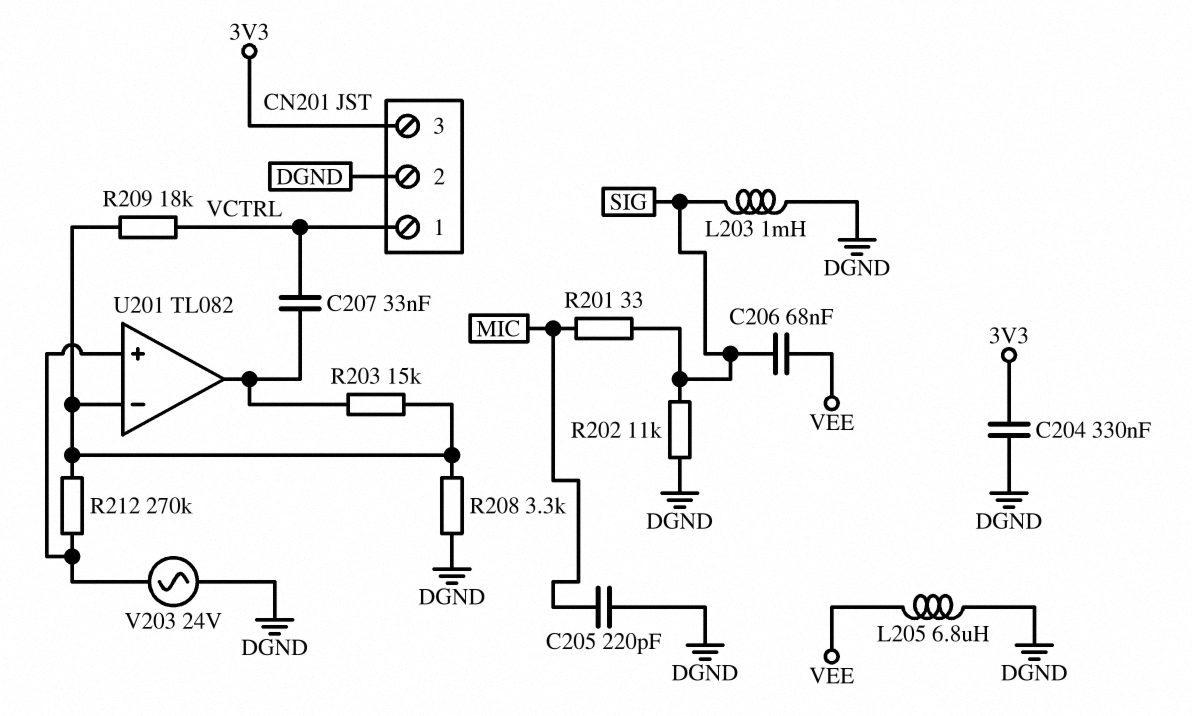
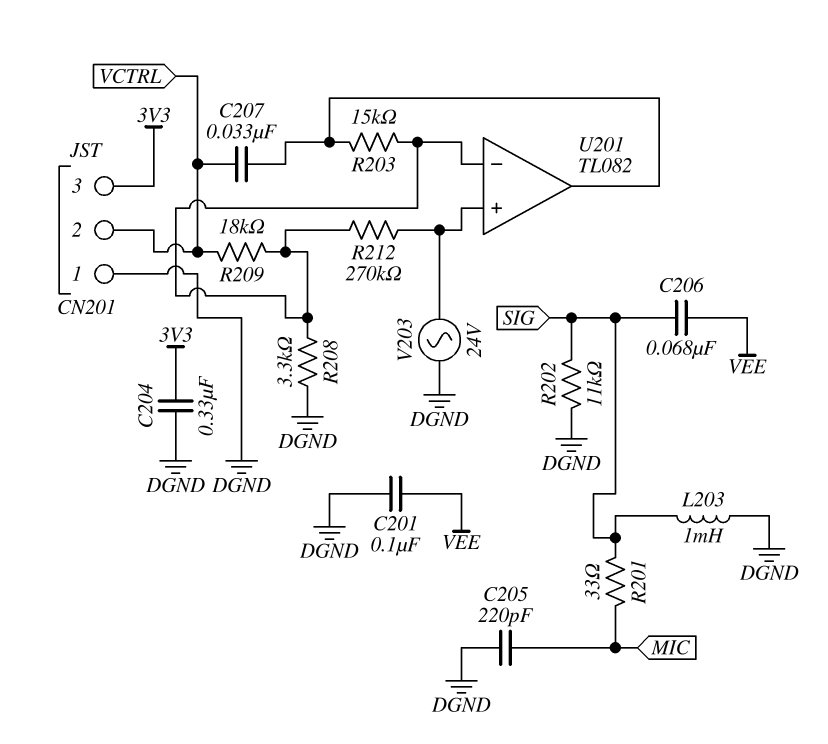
C201: none -> 100nF (DGND, VEE)
CN201 pin 1: VCTRL -> DGND
CN201 pin 2: DGND -> VCTRL
L205: 6.8uH (DGND, VEE) -> none

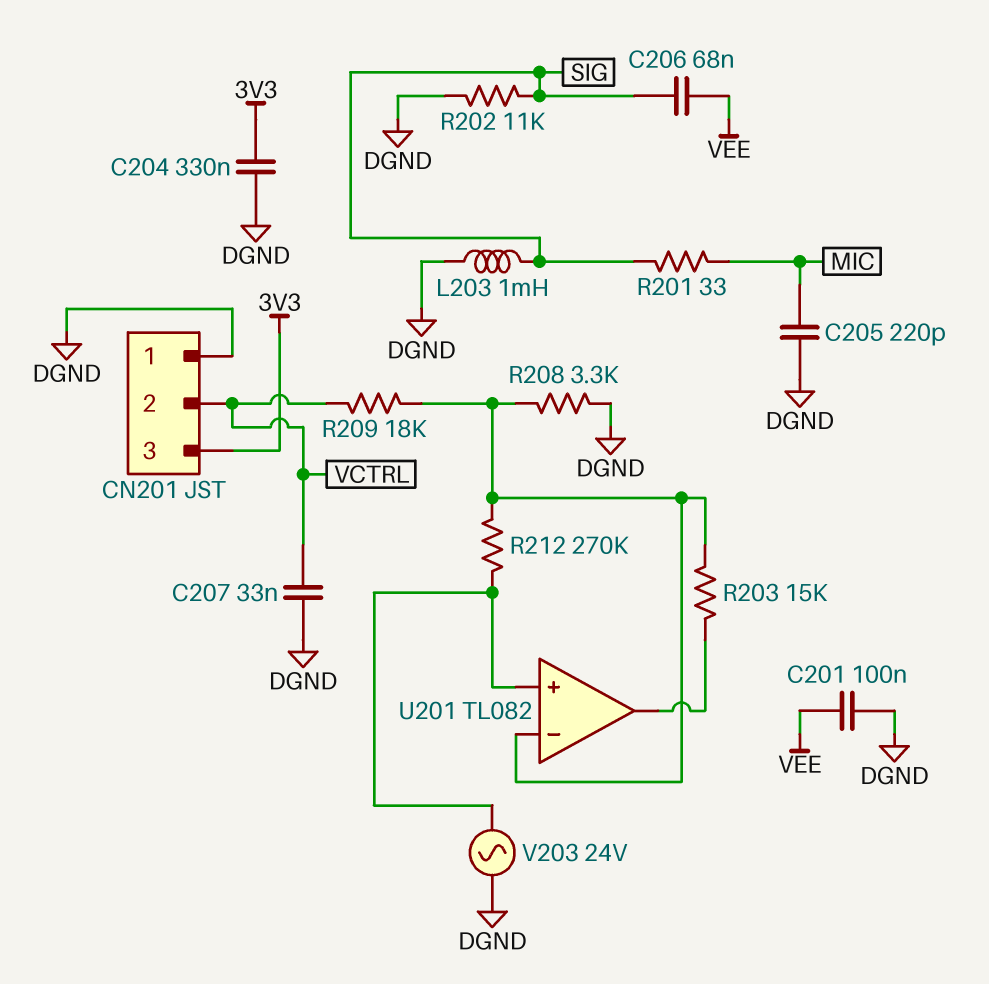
C207: 33nF (U201/out, VCTRL) -> 33nF (DGND, VCTRL)

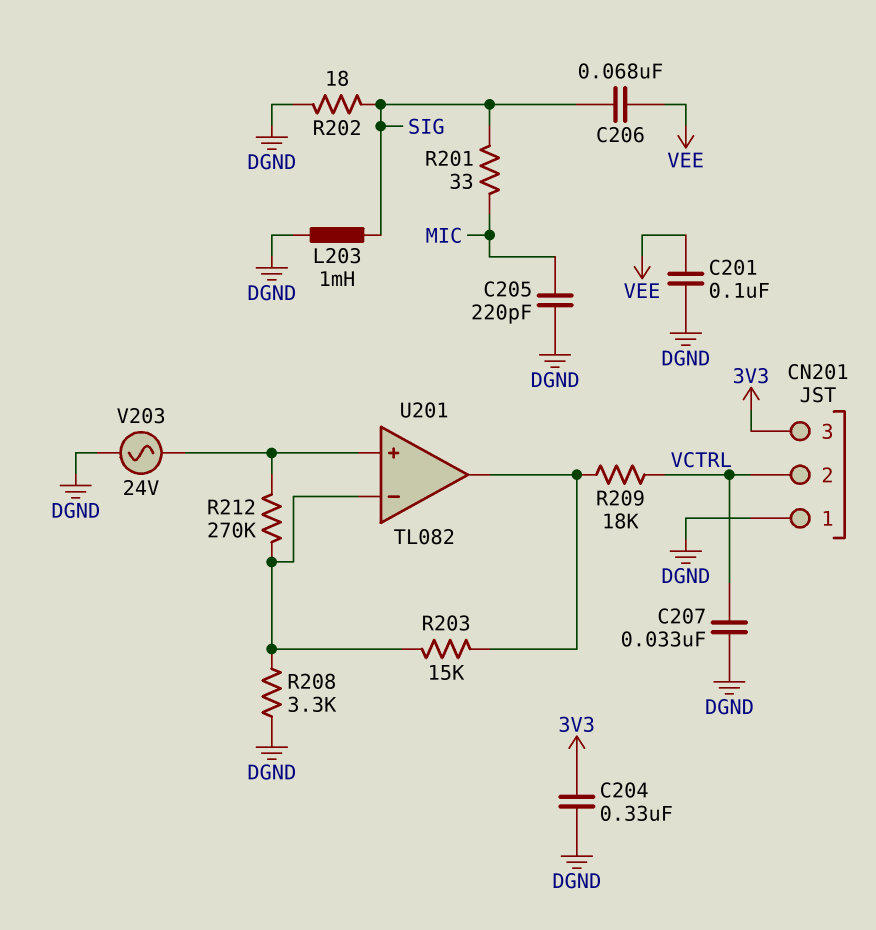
R202: 11k (DGND, SIG) -> 18 (DGND, SIG)
R209: 18k (U201/in-, VCTRL) -> 18k (U201/out, VCTRL)

